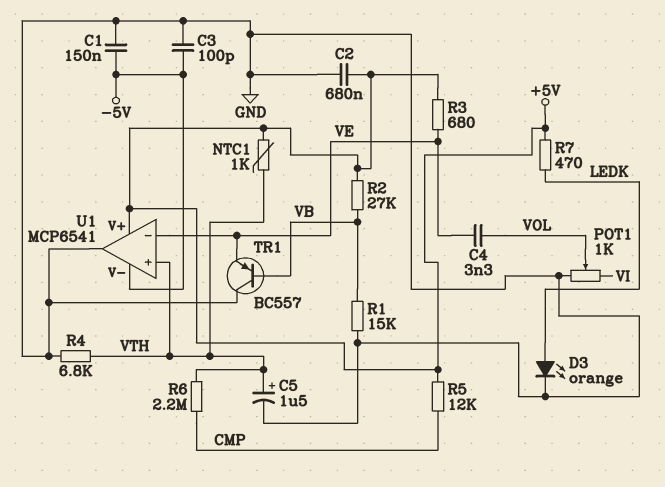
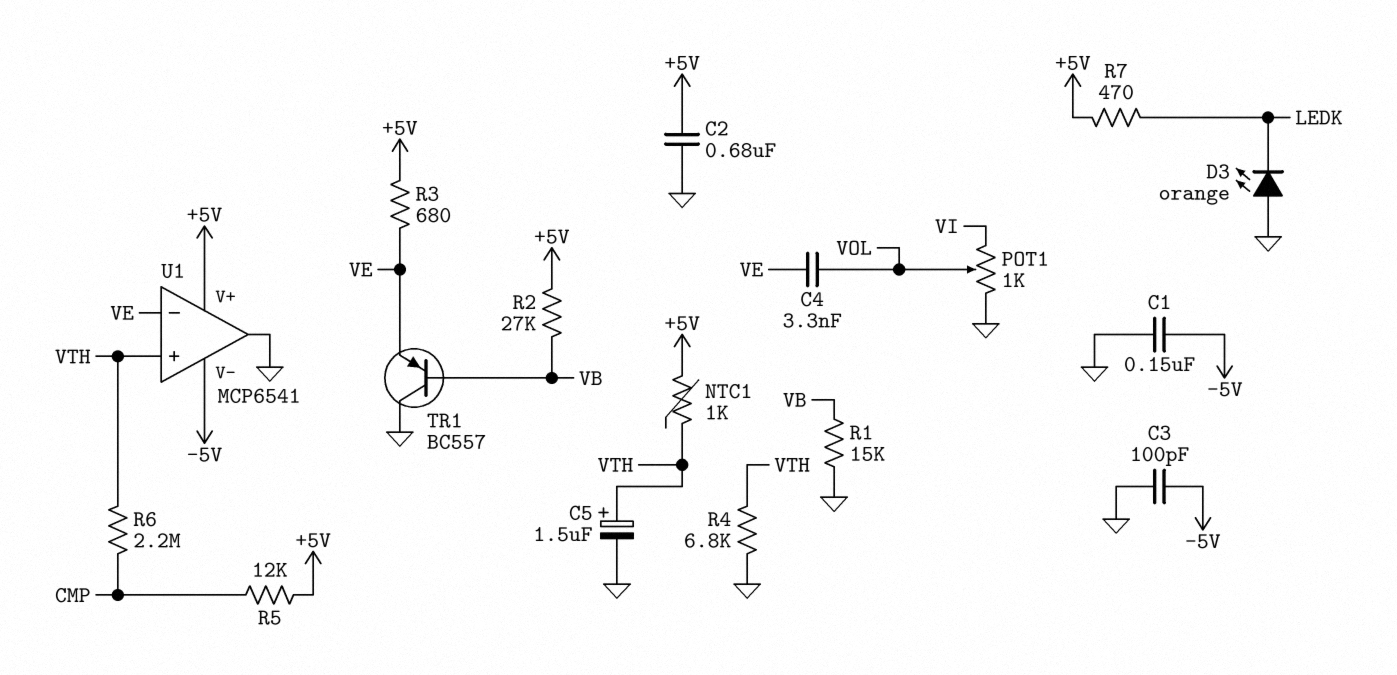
D3: LED orange (A LEDK, K GND) -> LED orange (A GND, K LEDK)

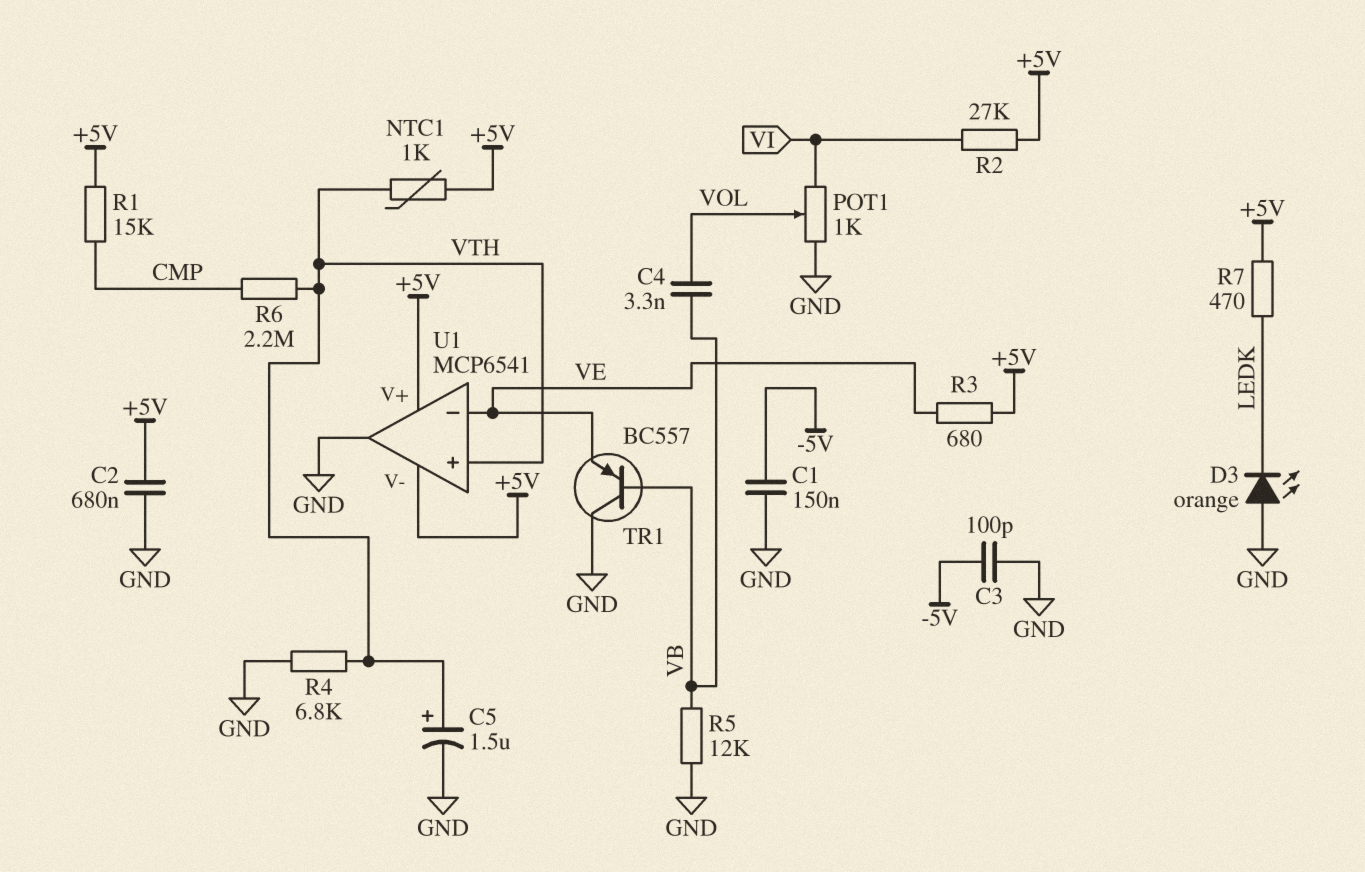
C4: 3.3nF (VE, VOL) -> 3.3nF (VB, VOL)
R1: 15k (GND, VB) -> 15k (+5V, CMP)
R2: 27k (+5V, VB) -> 27k (+5V, VI)
R5: 12k (+5V, CMP) -> 12k (GND, VB)
U1 pin V-: -5V -> +5V

